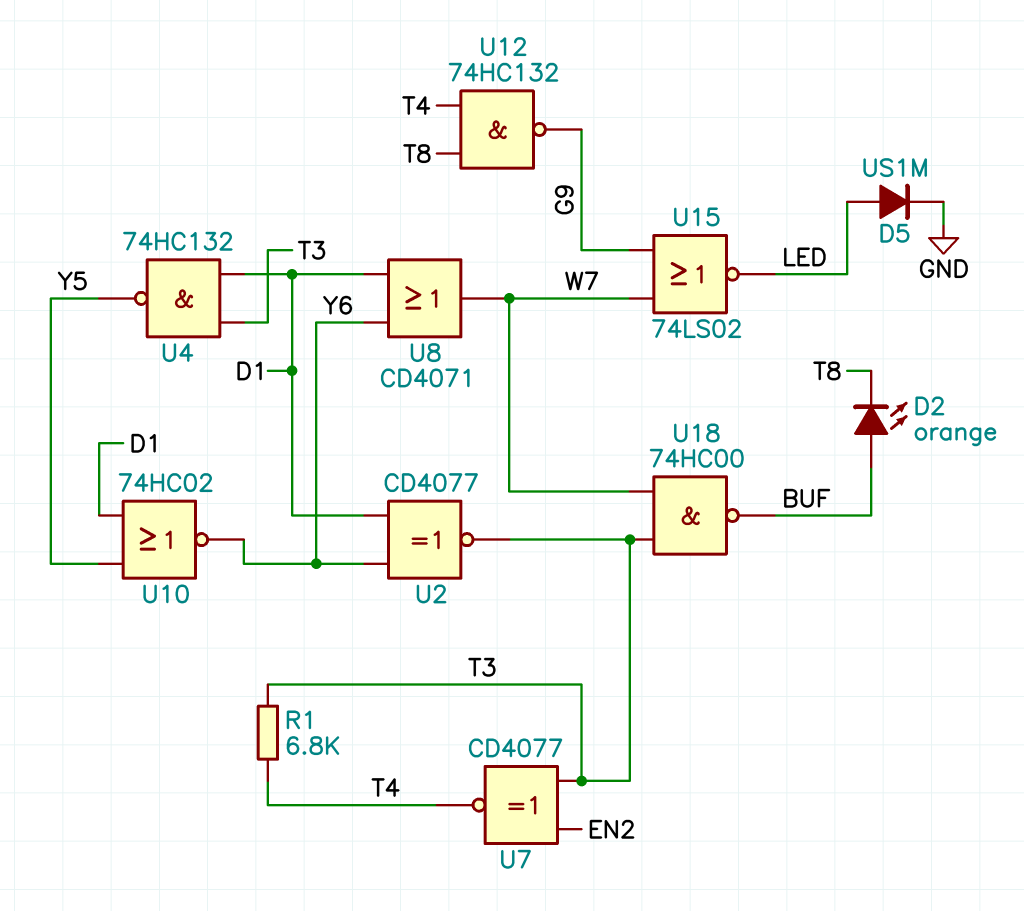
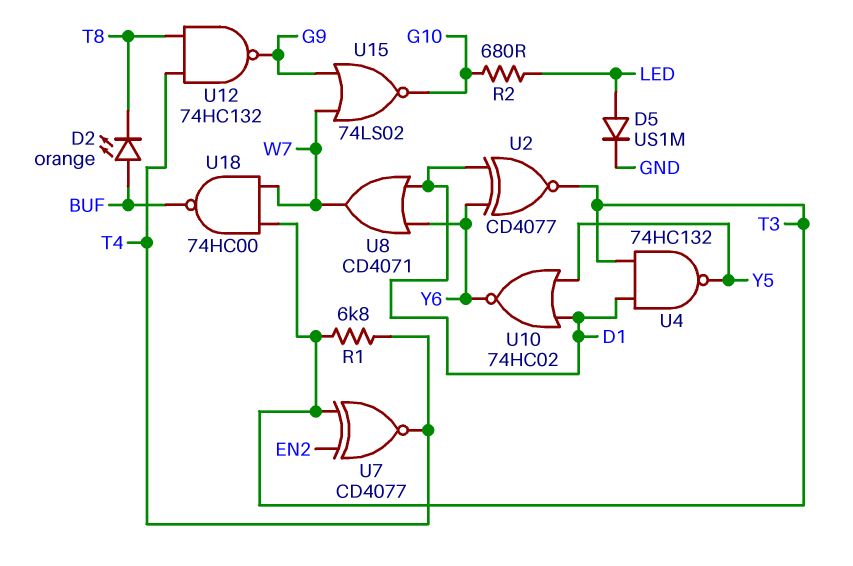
R2: none -> 680 (G10, LED)
U15: NOR 74LS02 (in G9, in W7, out LED) -> NOR 74LS02 (in G9, in W7, out G10)

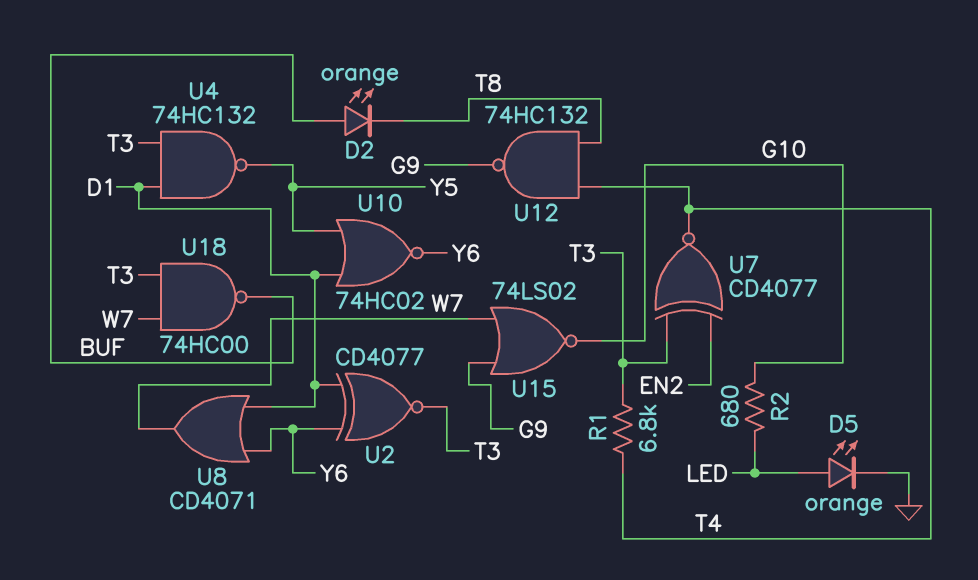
D5: diode US1M (A LED, K GND) -> LED orange (A LED, K GND)

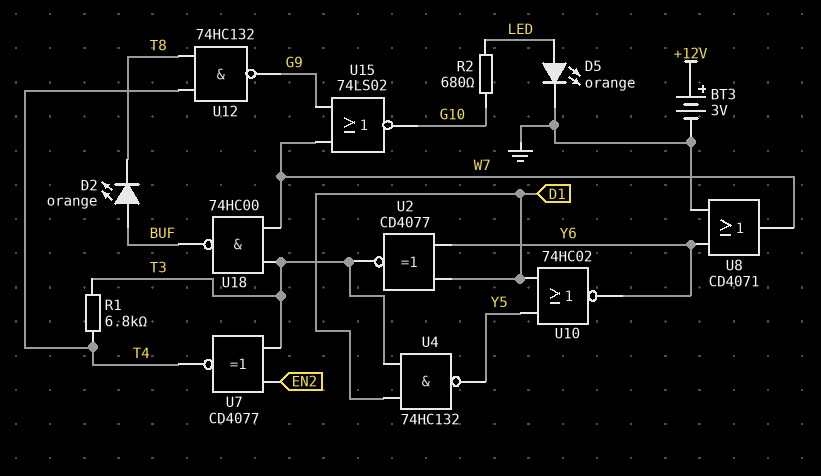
BT3: none -> 3V (plus +12V, minus GND)
U8: OR CD4071 (in D1, in Y6, out W7) -> OR CD4071 (in GND, in Y6, out W7)

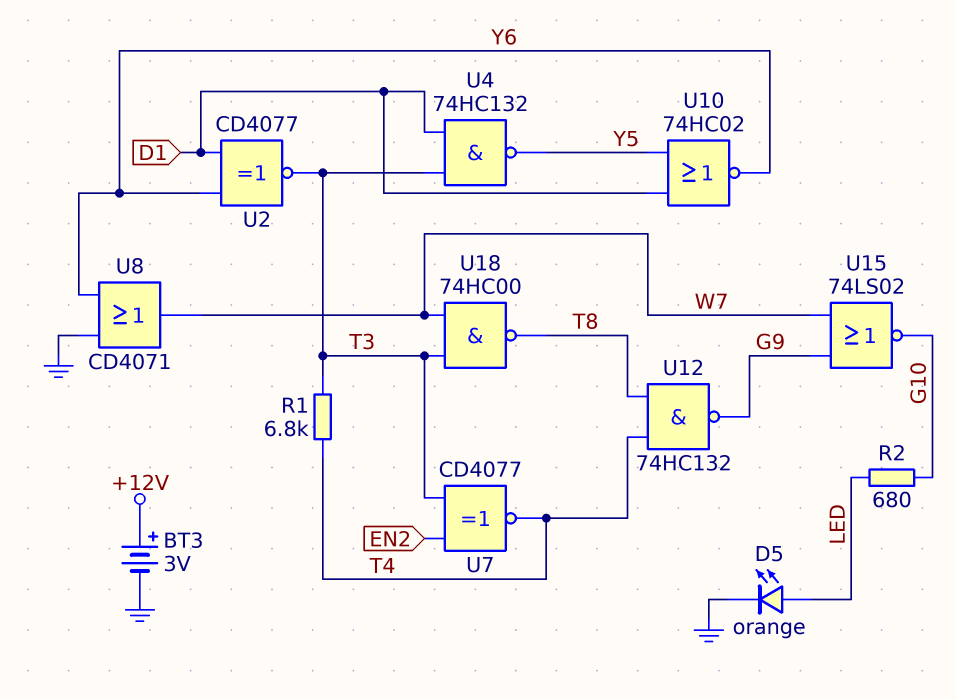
D2: LED orange (A BUF, K T8) -> none
U18: NAND 74HC00 (in T3, in W7, out BUF) -> NAND 74HC00 (in T3, in W7, out T8)

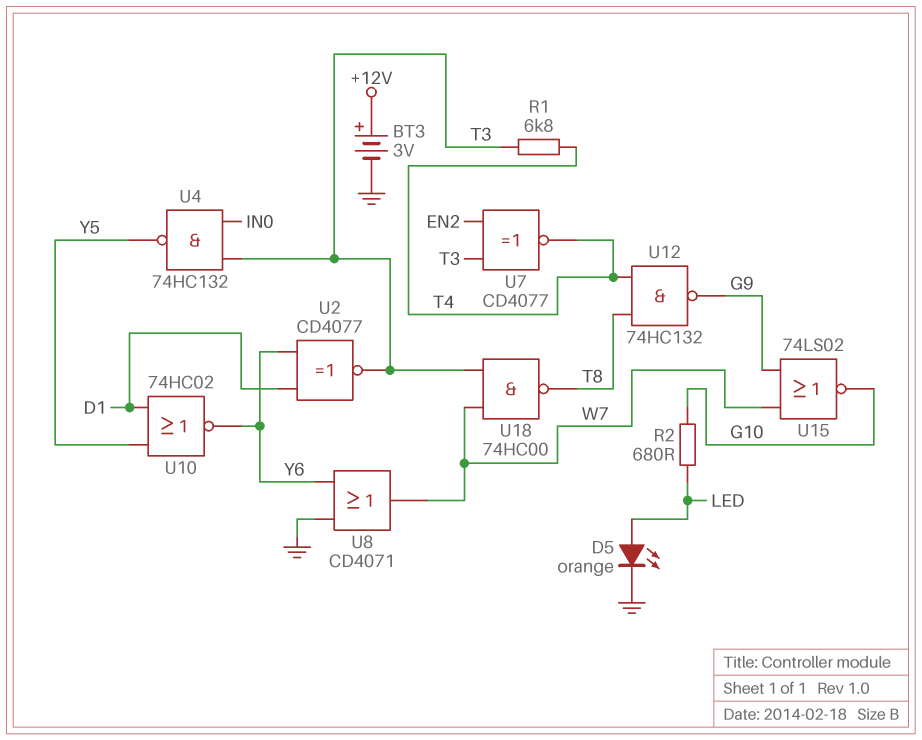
U4: NAND 74HC132 (in D1, in T3, out Y5) -> NAND 74HC132 (in IN0, in T3, out Y5)

